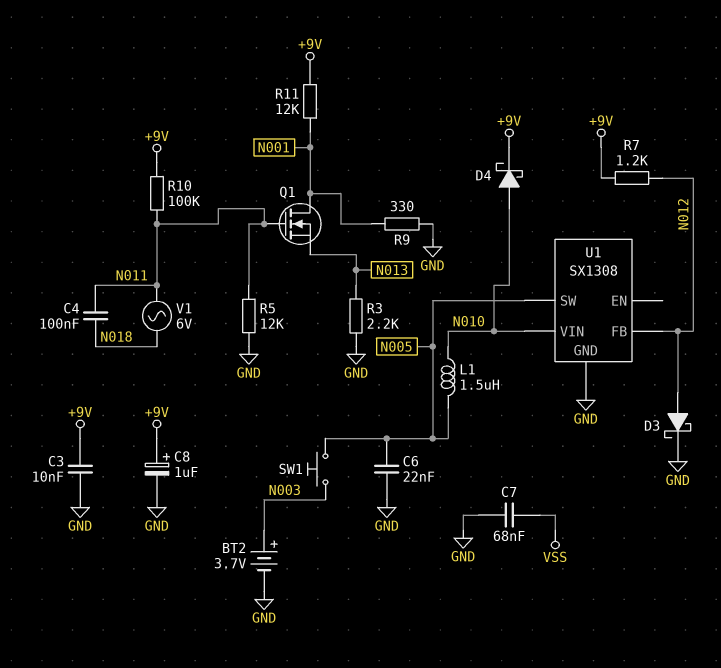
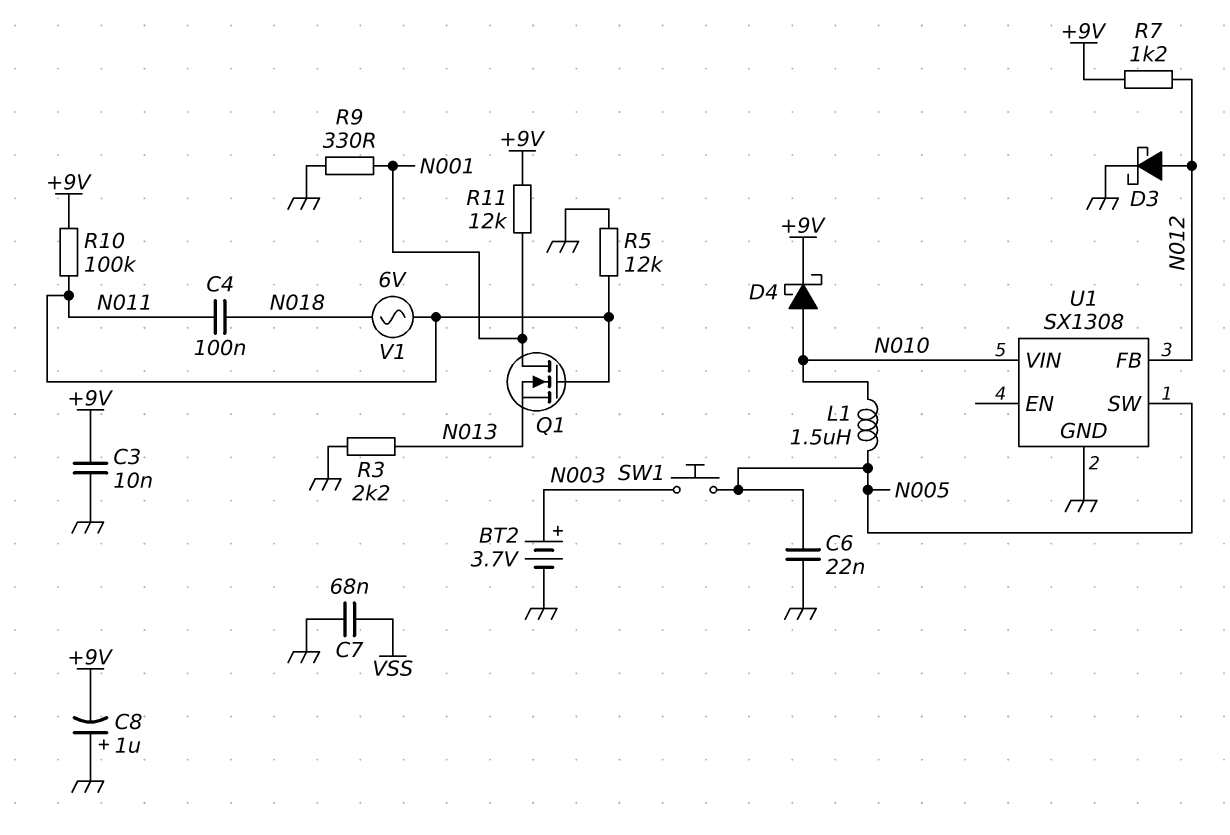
C8: 1uF (plus +9V, minus GND) -> 1uF (plus GND, minus +9V)

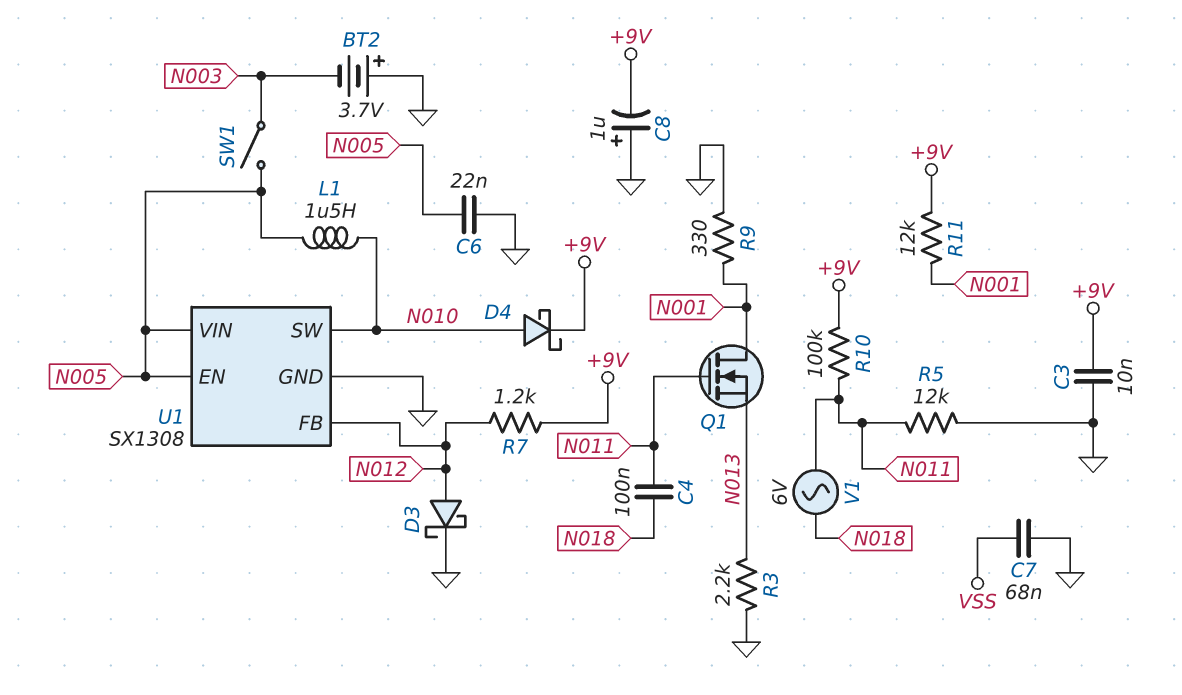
BT2: 3.7V (plus N003, minus GND) -> 3.7V (plus GND, minus N003)
SW1: button (N003, N005) -> switch (N003, N005)
U1 pin EN: none -> N005
U1 pin SW: N005 -> N010
U1 pin VIN: N010 -> N005

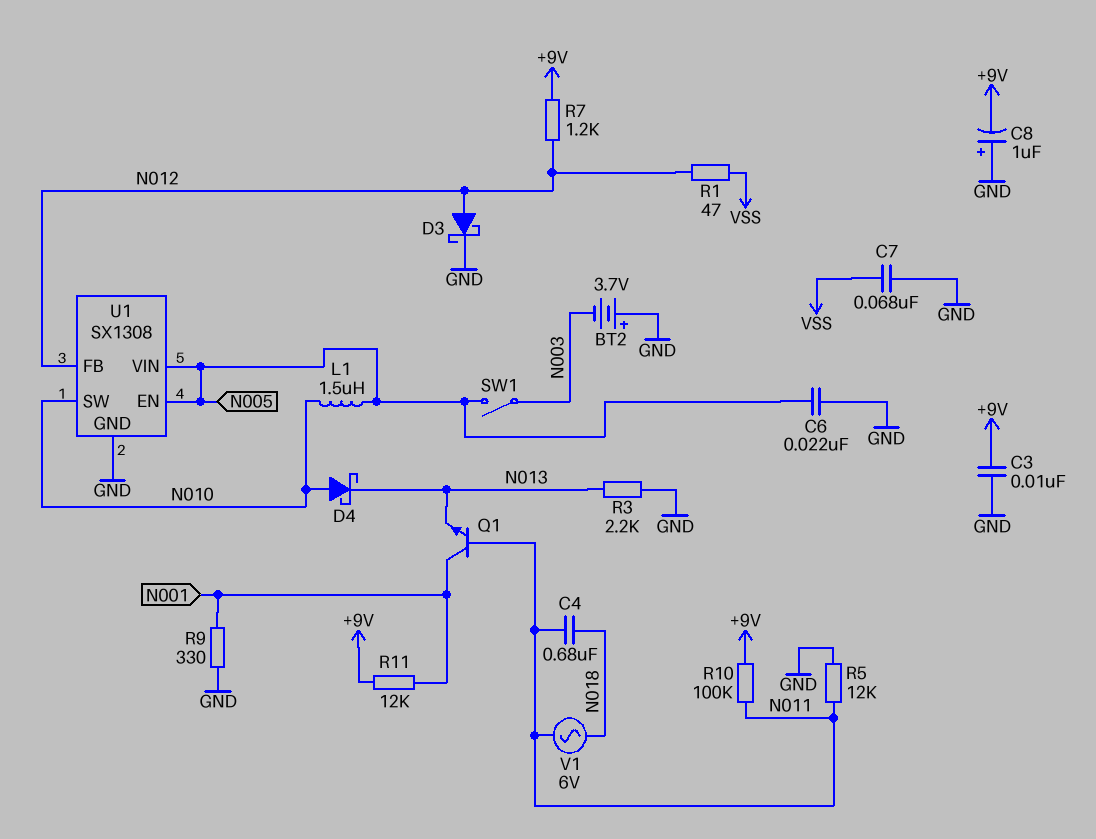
C4: 100nF (N011, N018) -> 680nF (N011, N018)
D4: schottky (A N010, K +9V) -> schottky (A N010, K N013)
Q1: NMOS (G N011, D N001, S N013) -> NPN (B N011, C N001, E N013)
R1: none -> 47 (N012, VSS)

